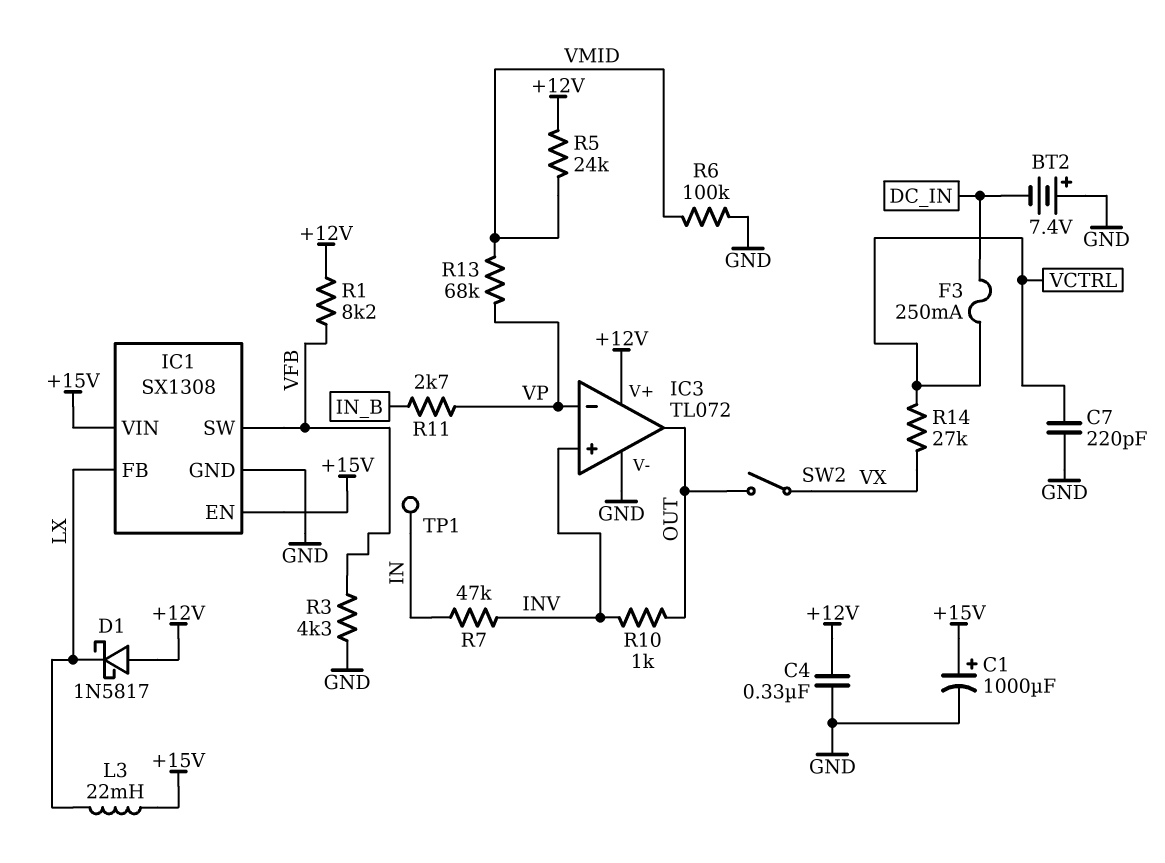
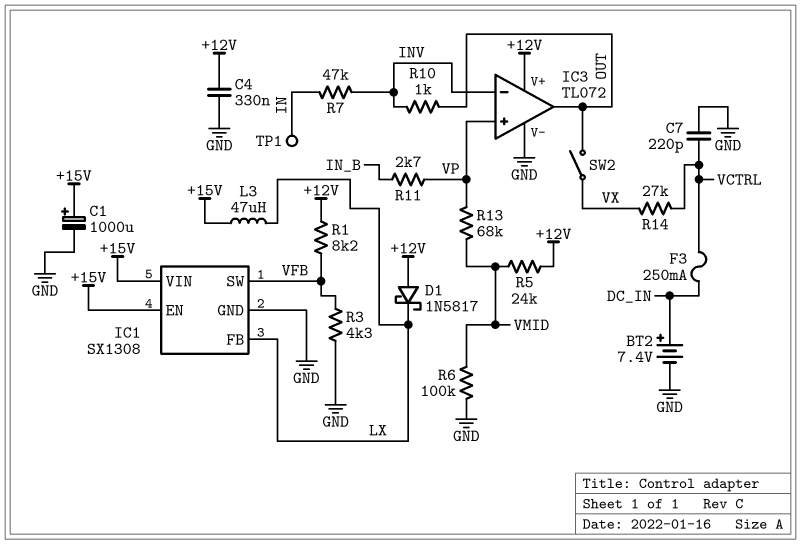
BT2: 7.4V (plus GND, minus DC_IN) -> 7.4V (plus DC_IN, minus GND)
IC3 pin in+: INV -> VP
IC3 pin in-: VP -> INV
L3: 22mH (+15V, LX) -> 47uH (+15V, LX)

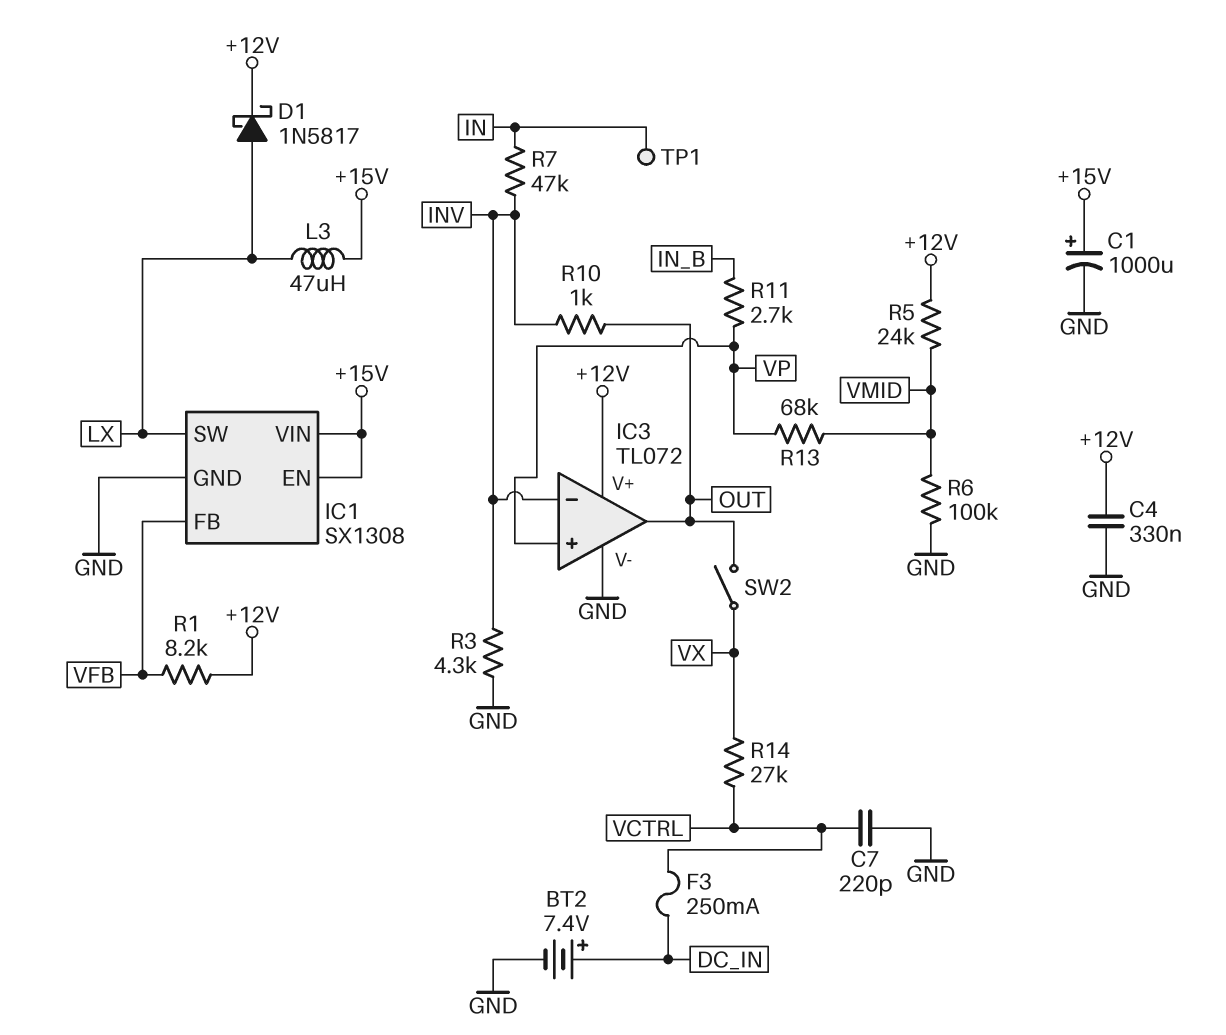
D1: schottky 1N5817 (A +12V, K LX) -> schottky 1N5817 (A LX, K +12V)
IC1 pin FB: LX -> VFB
IC1 pin SW: VFB -> LX
R3: 4.3k (GND, VFB) -> 4.3k (GND, INV)

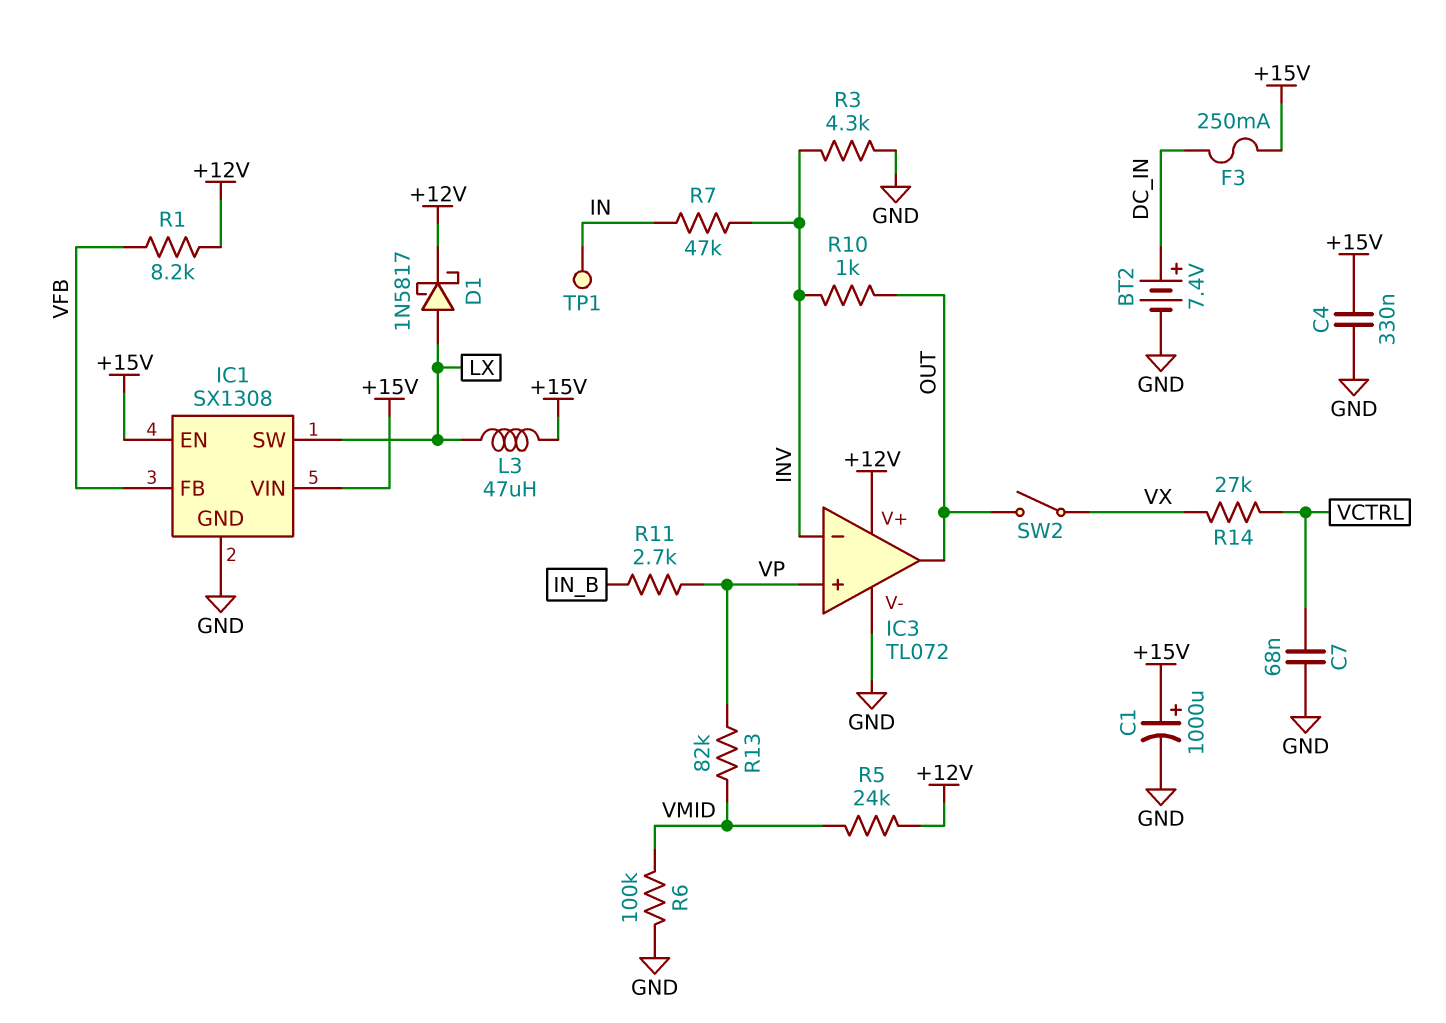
C4: 330nF (+12V, GND) -> 330nF (+15V, GND)
C7: 220pF (GND, VCTRL) -> 68nF (GND, VCTRL)
F3: 250mA (DC_IN, VCTRL) -> 250mA (+15V, DC_IN)
R13: 68k (VMID, VP) -> 82k (VMID, VP)

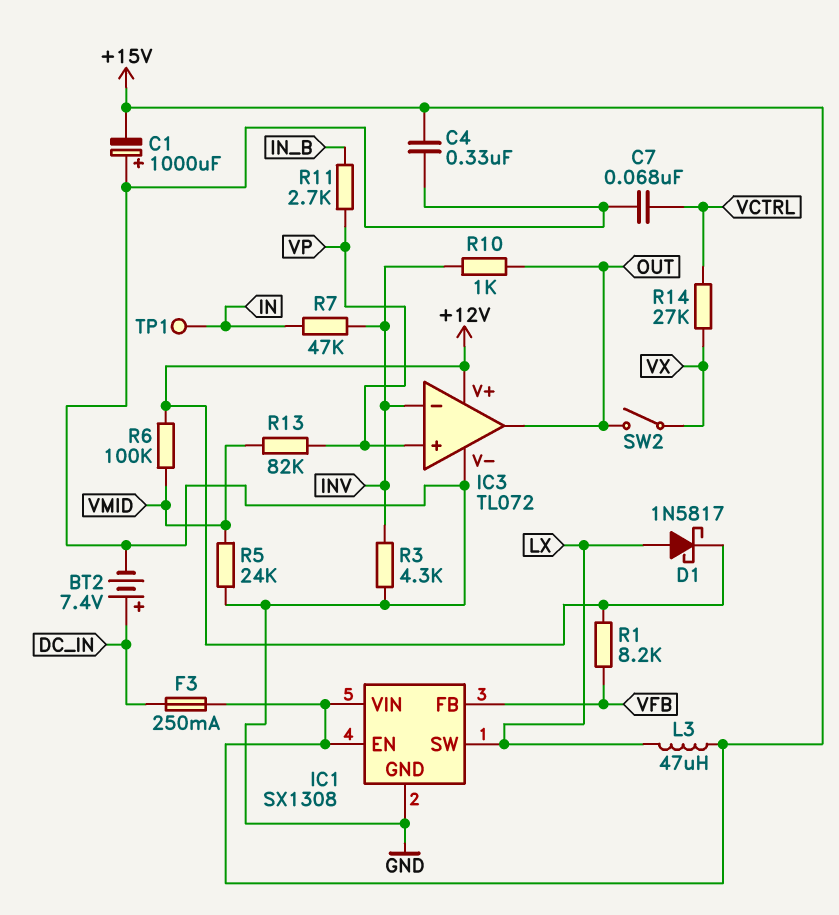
C1: 1000uF (plus +15V, minus GND) -> 1000uF (plus GND, minus +15V)
R5: 24k (+12V, VMID) -> 24k (GND, VMID)
R6: 100k (GND, VMID) -> 100k (+12V, VMID)

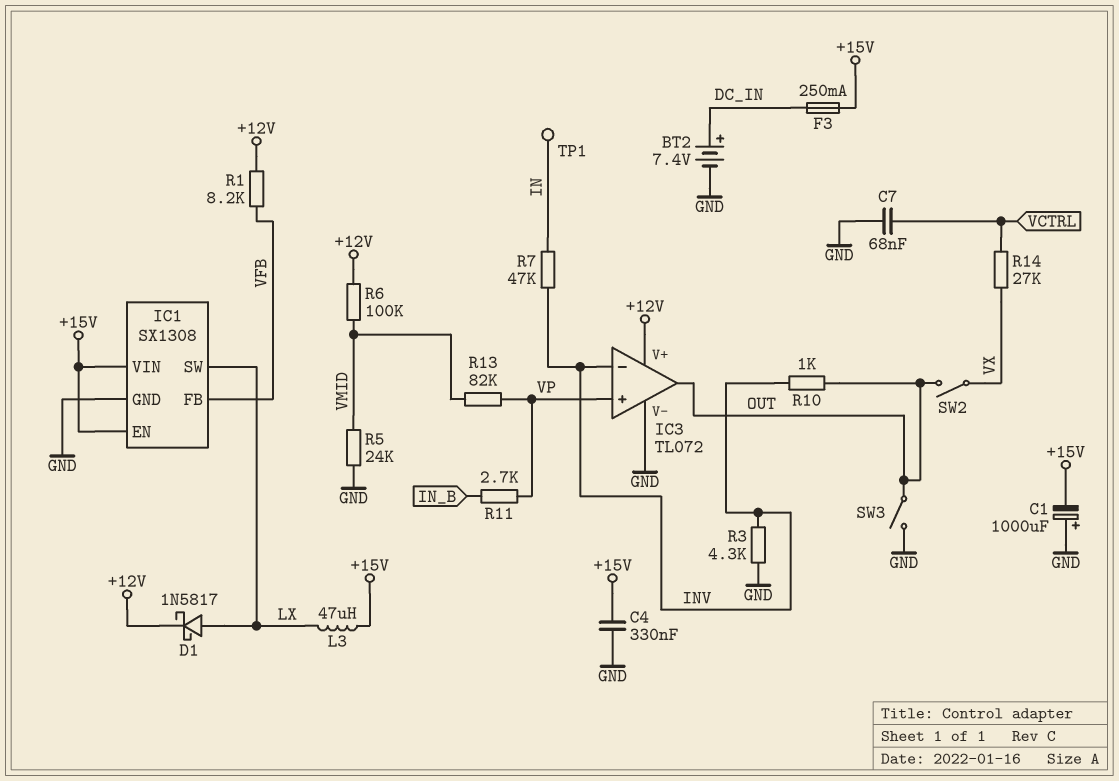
SW3: none -> switch (GND, OUT)

